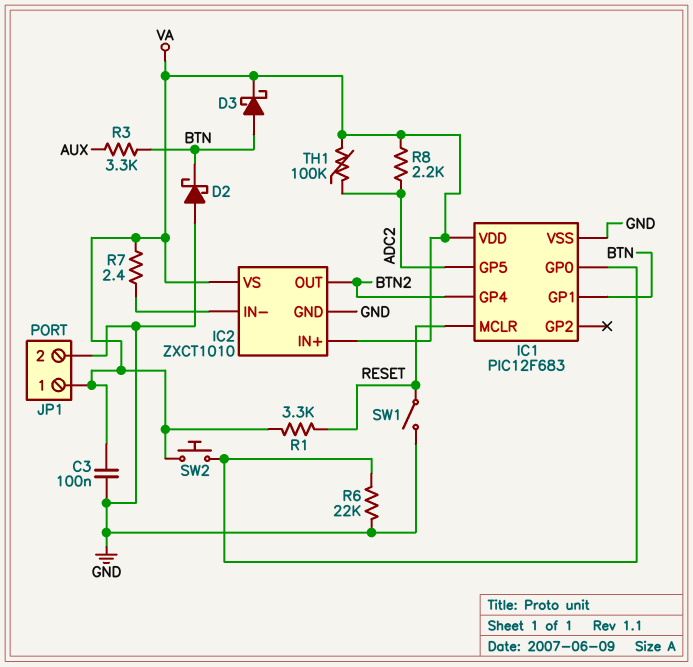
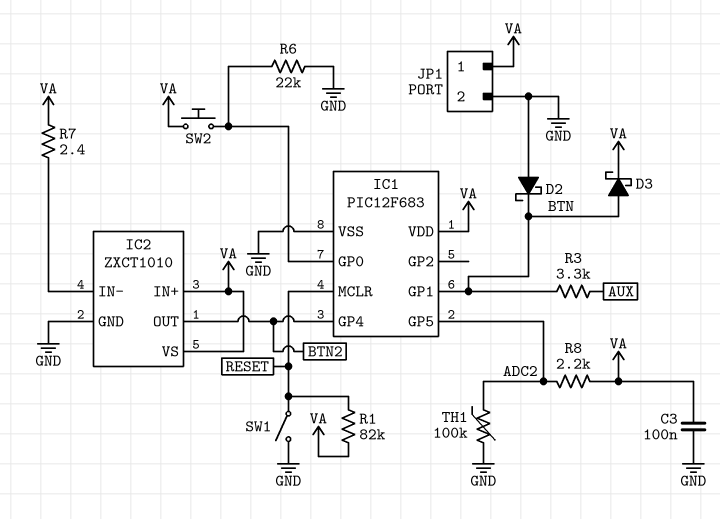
R1: 3.3k (RESET, VA) -> 82k (RESET, VA)
TH1: 100k (ADC2, VA) -> 100k (ADC2, GND)

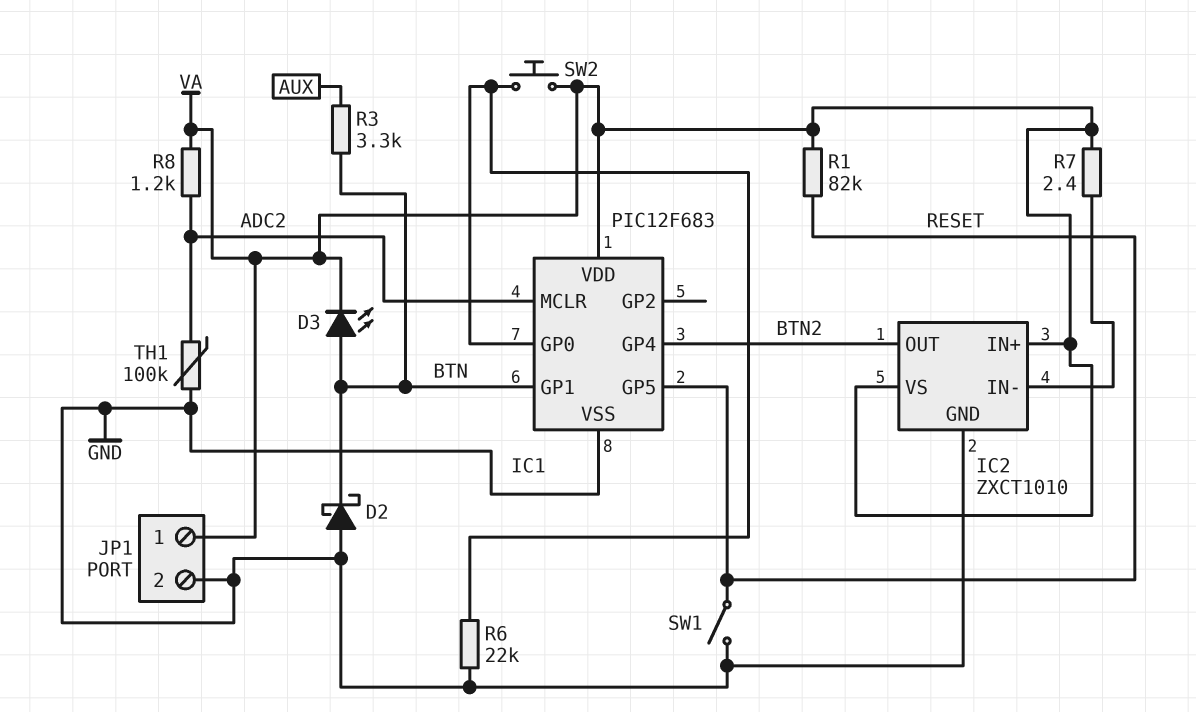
C3: 100nF (GND, VA) -> none
D3: schottky (A BTN, K VA) -> LED (A BTN, K VA)
IC1 pin GP5: ADC2 -> RESET
IC1 pin MCLR: RESET -> ADC2
R8: 2.2k (ADC2, VA) -> 1.2k (ADC2, VA)

